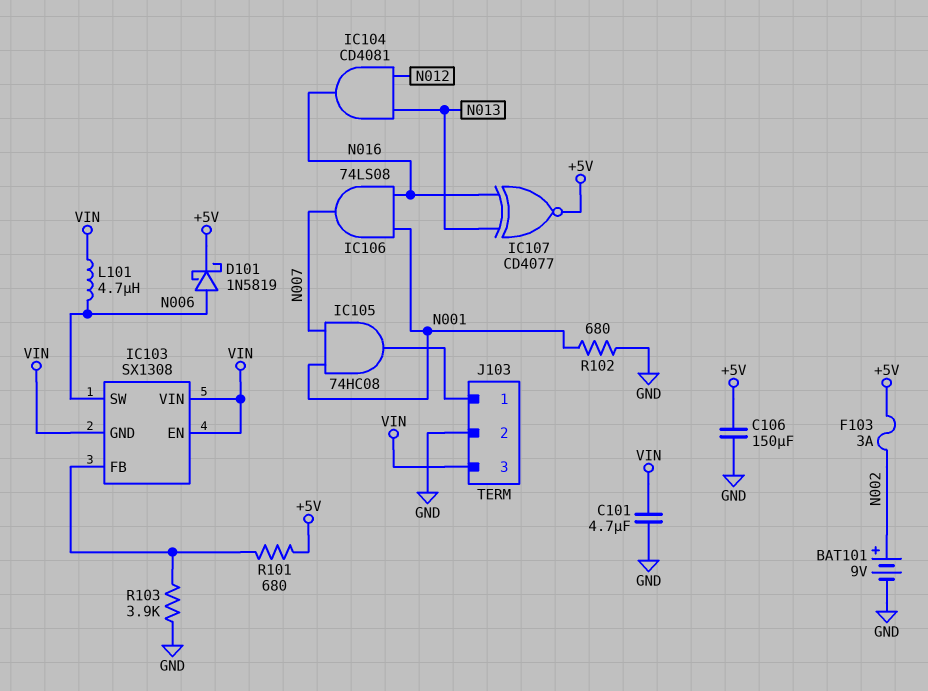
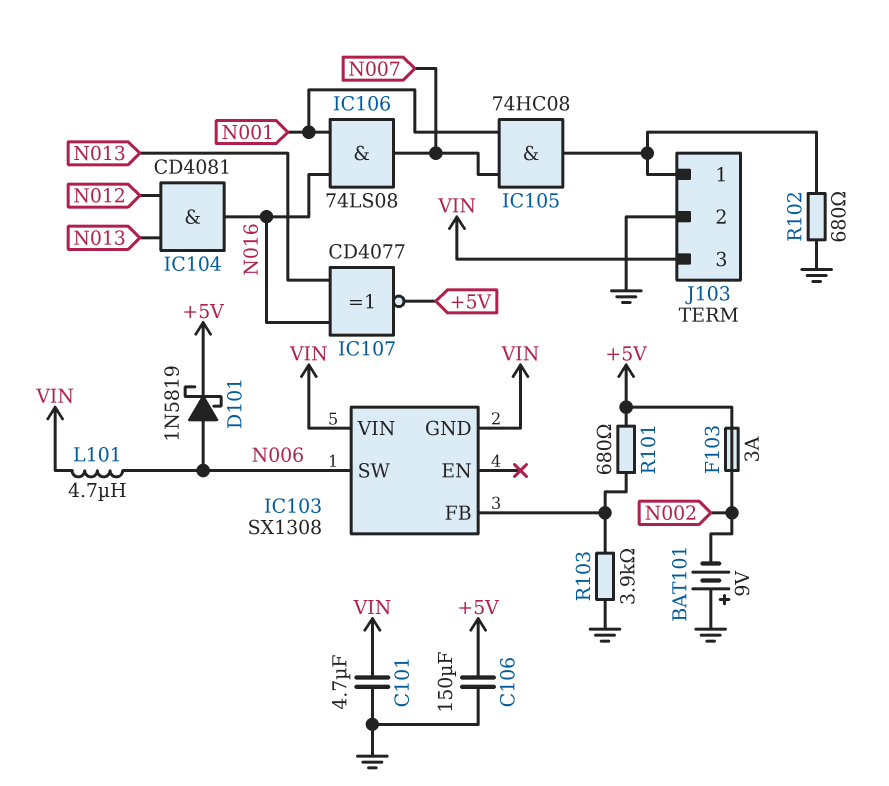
BAT101: 9V (plus N002, minus GND) -> 9V (plus GND, minus N002)
IC103 pin EN: VIN -> none
R102: 680 (GND, N001) -> 680 (GND, J103/1)

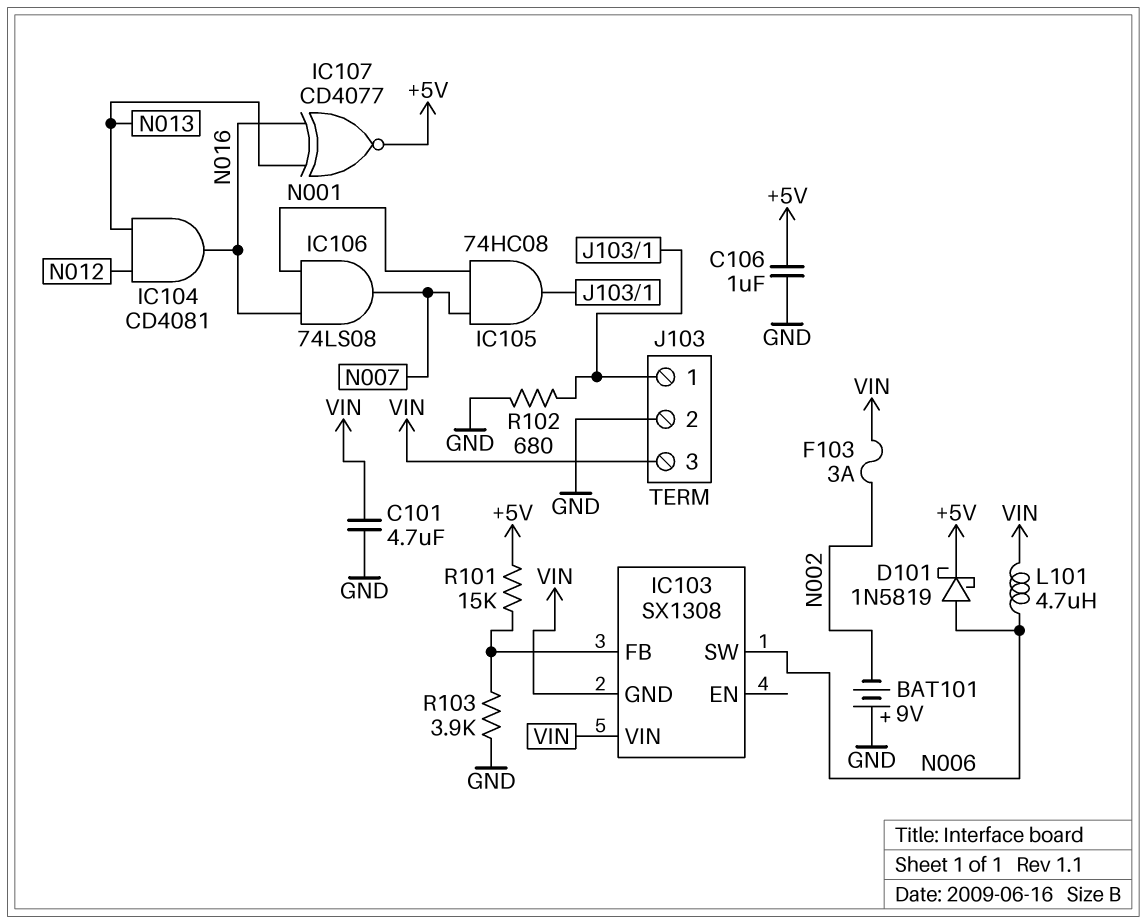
C106: 150uF (+5V, GND) -> 1uF (+5V, GND)
F103: 3A (+5V, N002) -> 3A (N002, VIN)
R101: 680 (+5V, IC103/FB) -> 15k (+5V, IC103/FB)

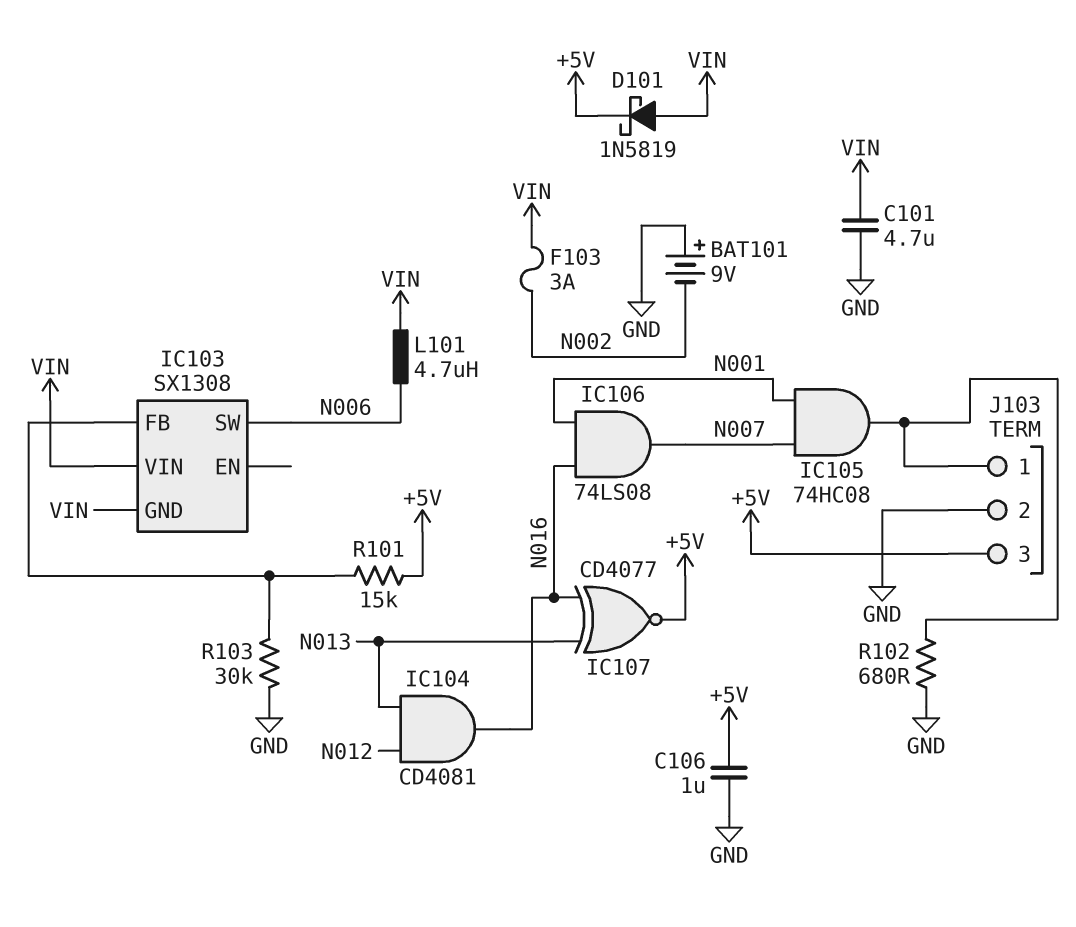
D101: schottky 1N5819 (A N006, K +5V) -> schottky 1N5819 (A VIN, K +5V)
J103 pin 3: VIN -> +5V
R103: 3.9k (GND, IC103/FB) -> 30k (GND, IC103/FB)

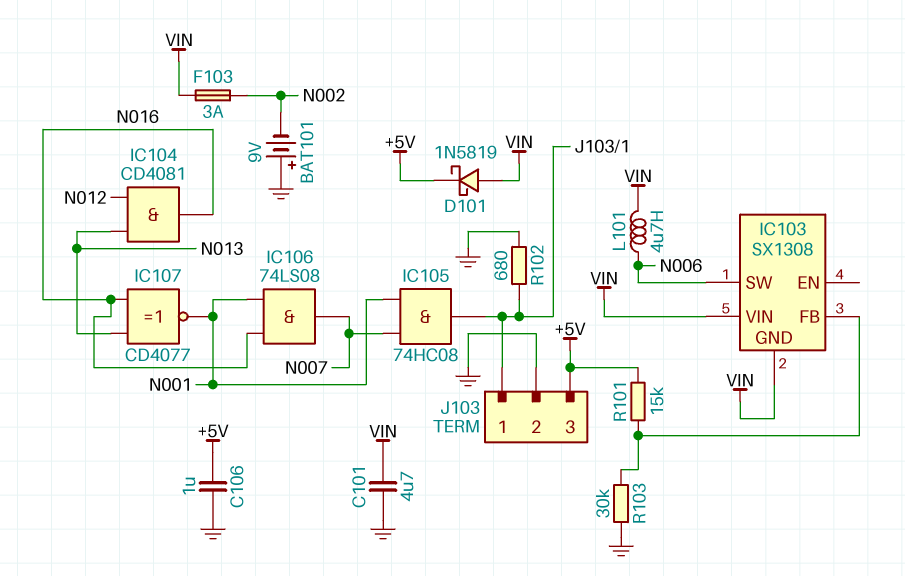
IC107: XNOR CD4077 (in N013, in N016, out +5V) -> XNOR CD4077 (in N013, in N016, out N001)

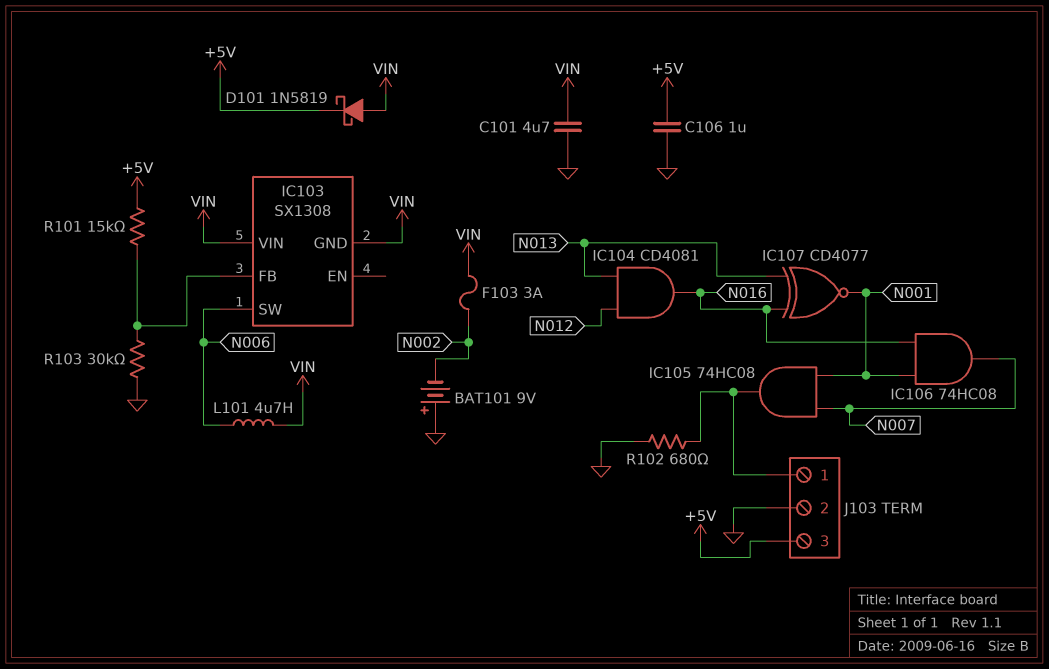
IC106: AND 74LS08 (in N001, in N016, out N007) -> AND 74HC08 (in N001, in N016, out N007)

